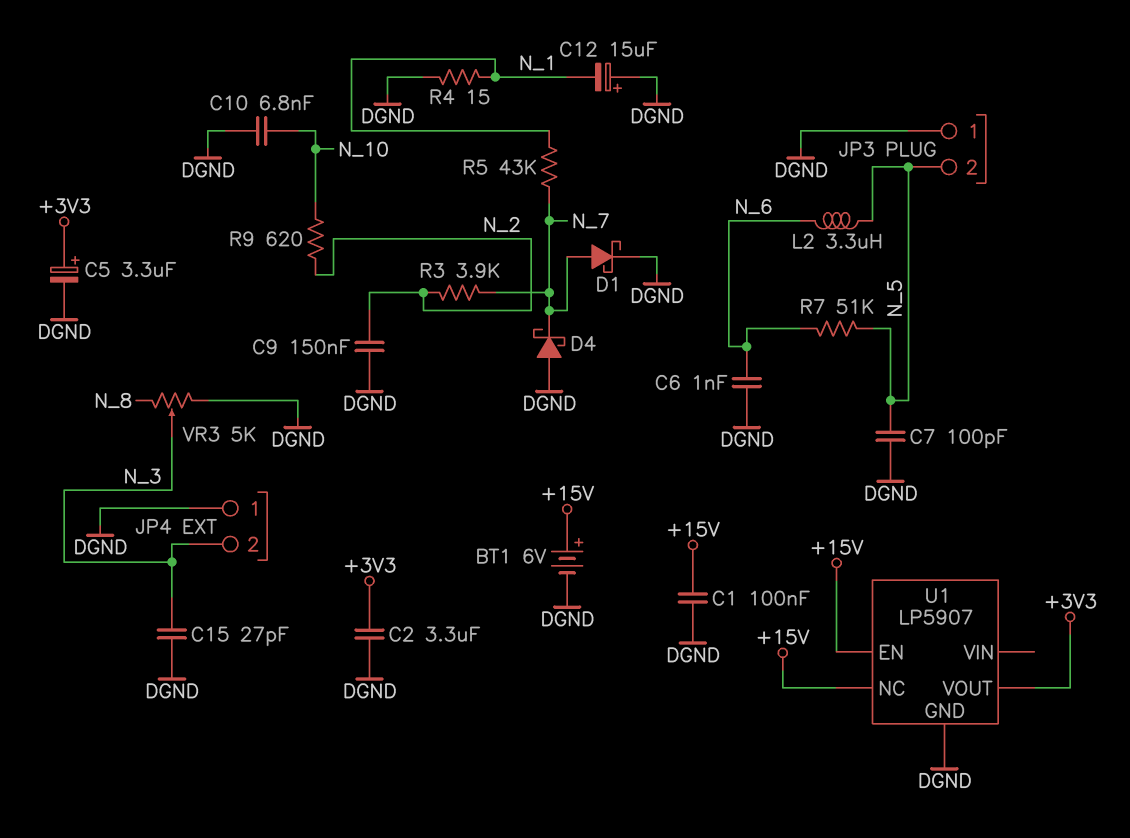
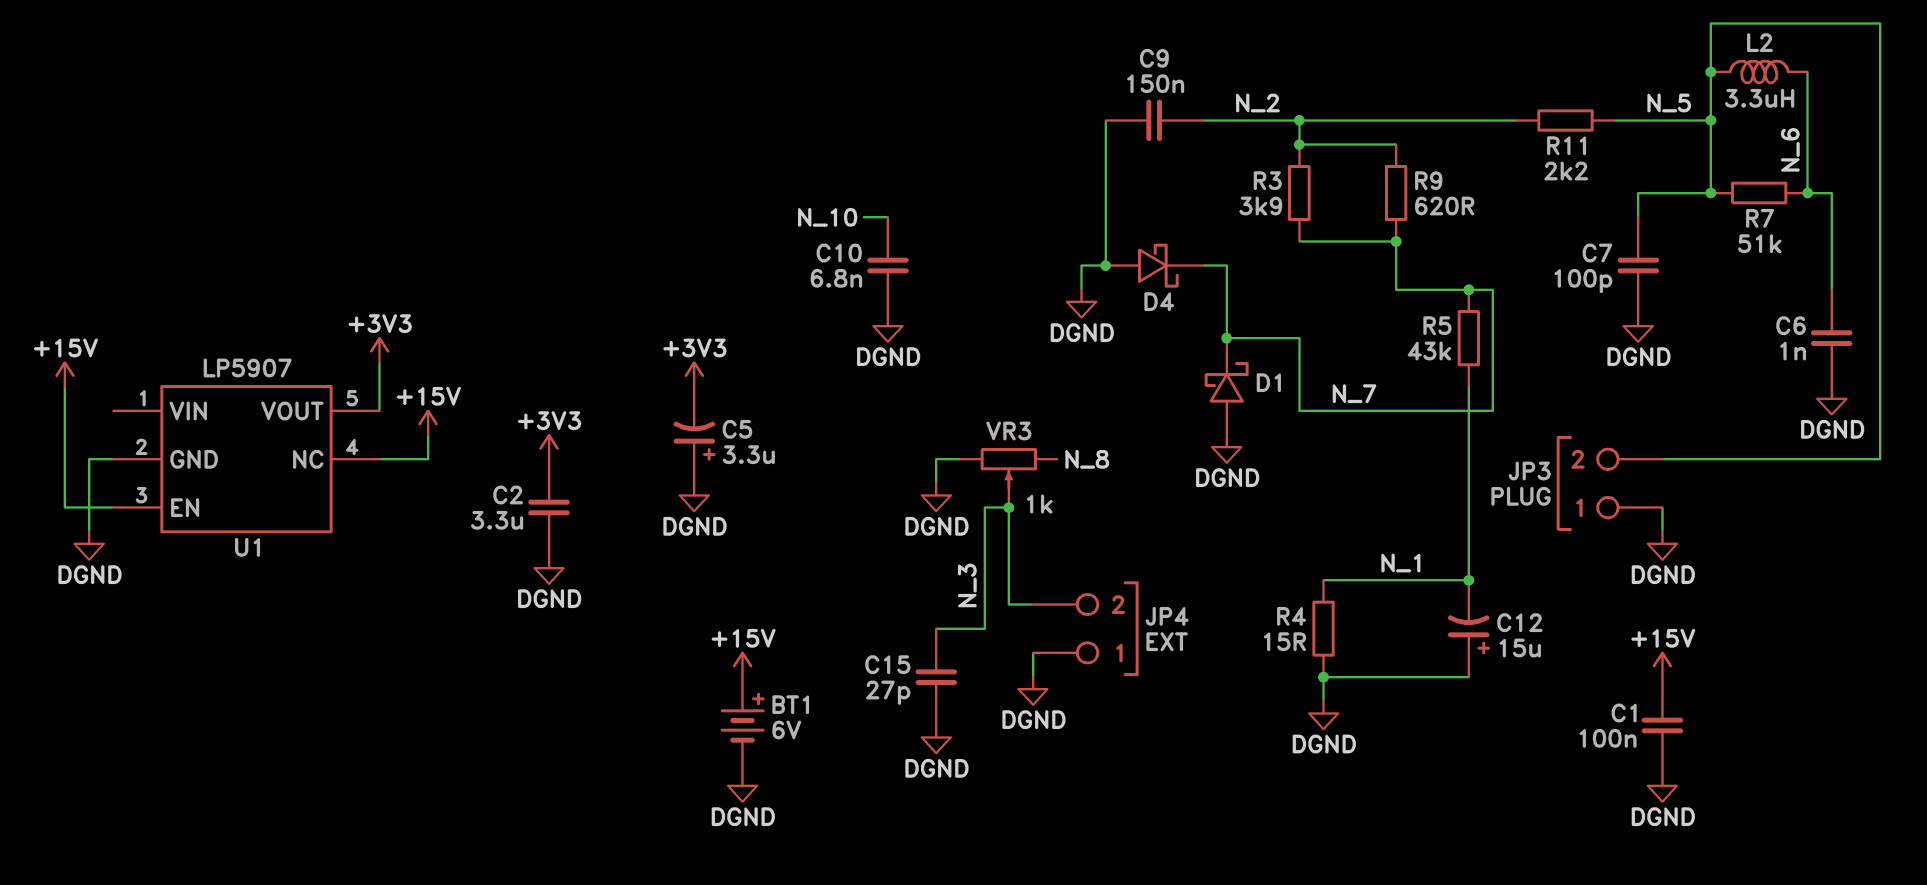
C5: 3.3uF (plus +3V3, minus DGND) -> 3.3uF (plus DGND, minus +3V3)
D1: schottky (A N_7, K DGND) -> schottky (A DGND, K N_7)
R9: 620 (N_2, N_10) -> 620 (N_2, N_7)
R11: none -> 2.2k (N_2, N_5)
VR3: 5k (DGND, N_8, wiper N_3) -> 1k (DGND, N_8, wiper N_3)

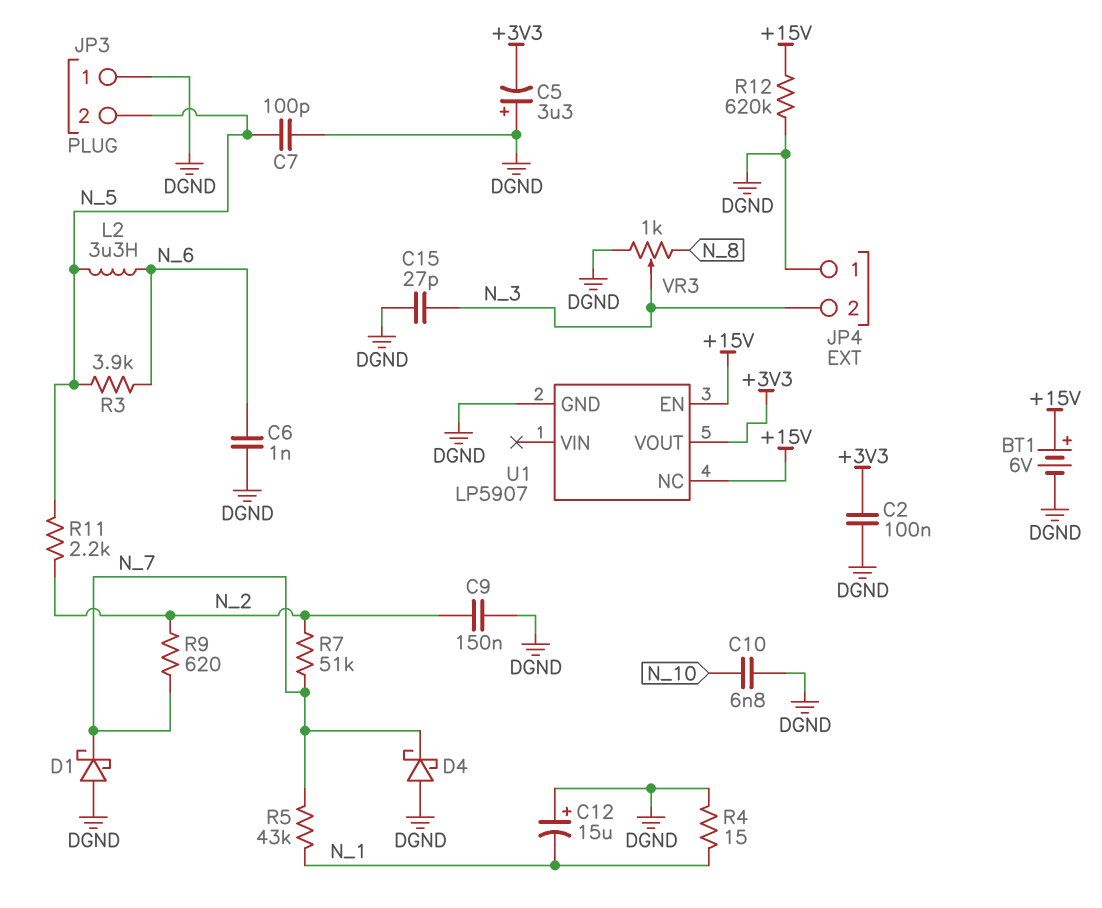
C1: 100nF (+15V, DGND) -> none
C2: 3.3uF (+3V3, DGND) -> 100nF (+3V3, DGND)
R3: 3.9k (N_2, N_7) -> 3.9k (N_5, N_6)
R7: 51k (N_5, N_6) -> 51k (N_2, N_7)
R12: none -> 620k (+15V, DGND)

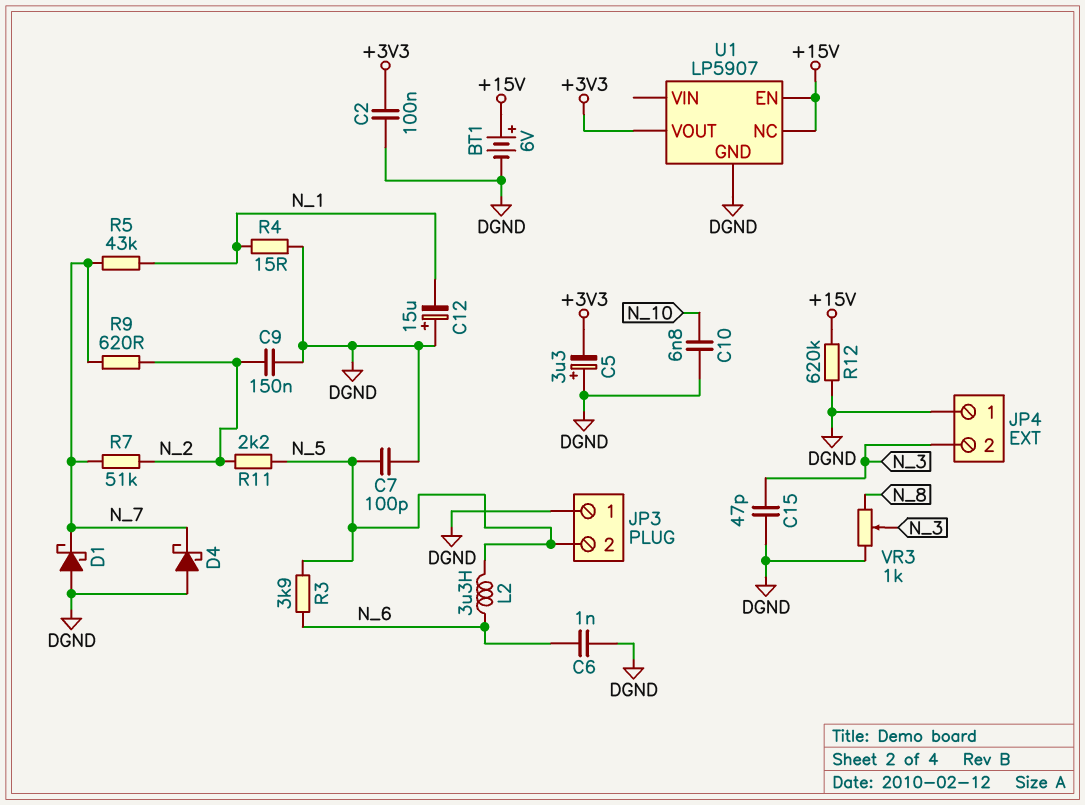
C15: 27pF (DGND, N_3) -> 47pF (DGND, N_3)

